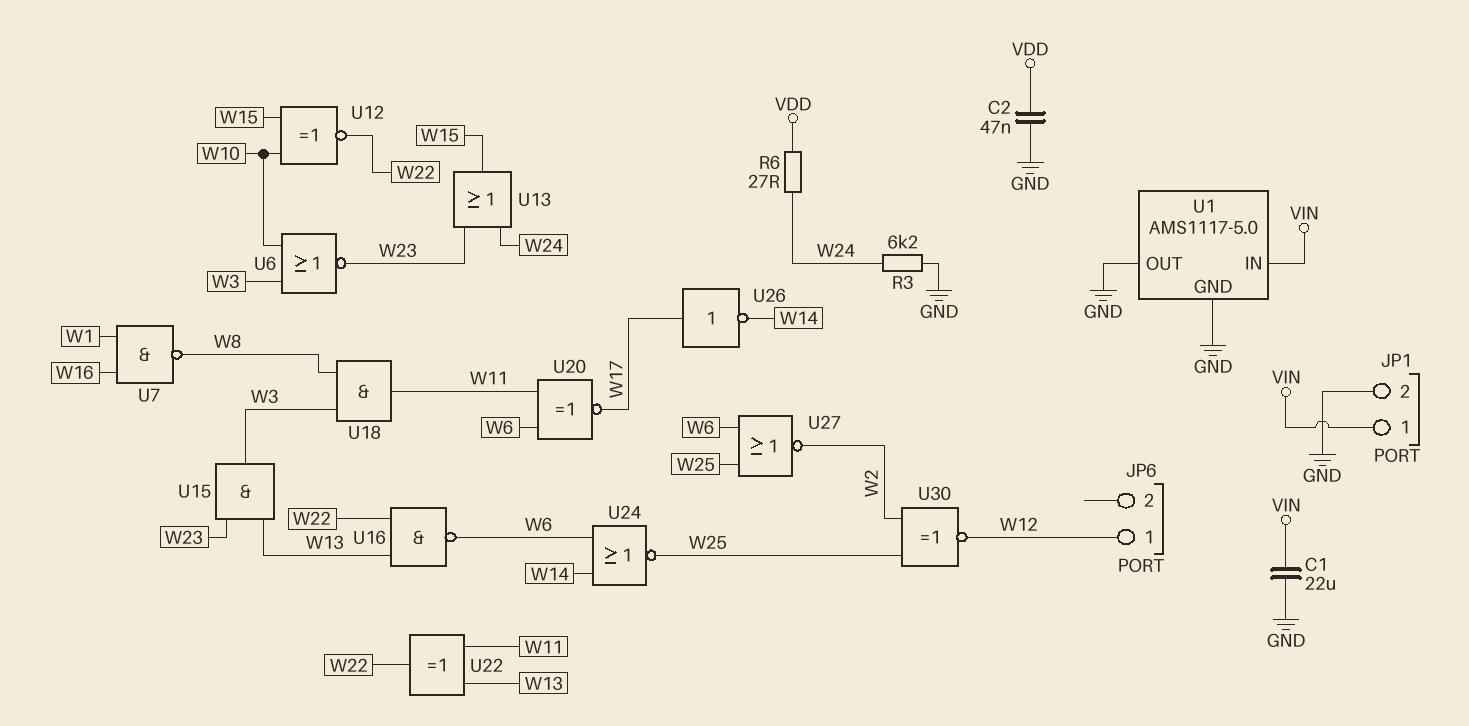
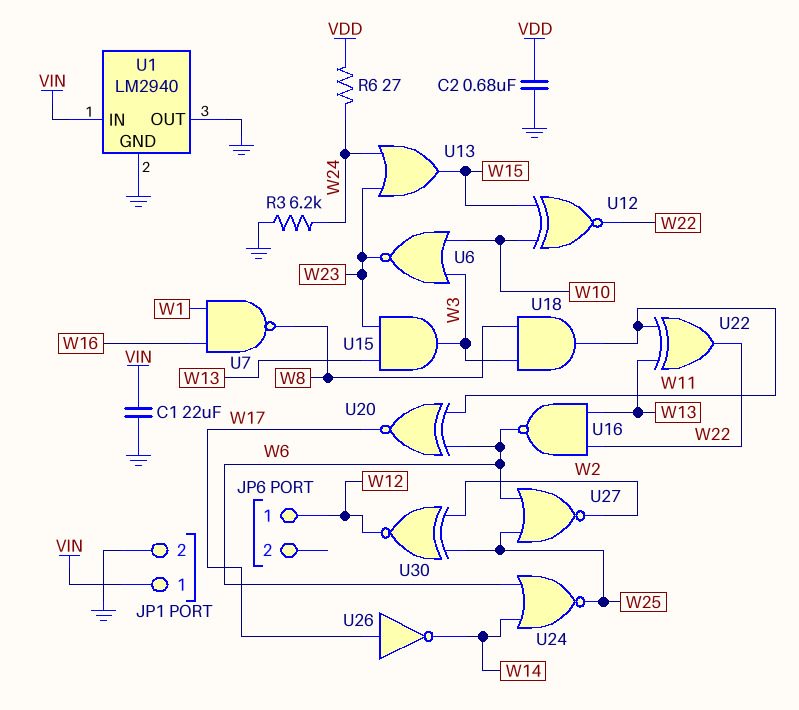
C2: 47nF (GND, VDD) -> 680nF (GND, VDD)
U1: AMS1117-5.0 -> LM2940

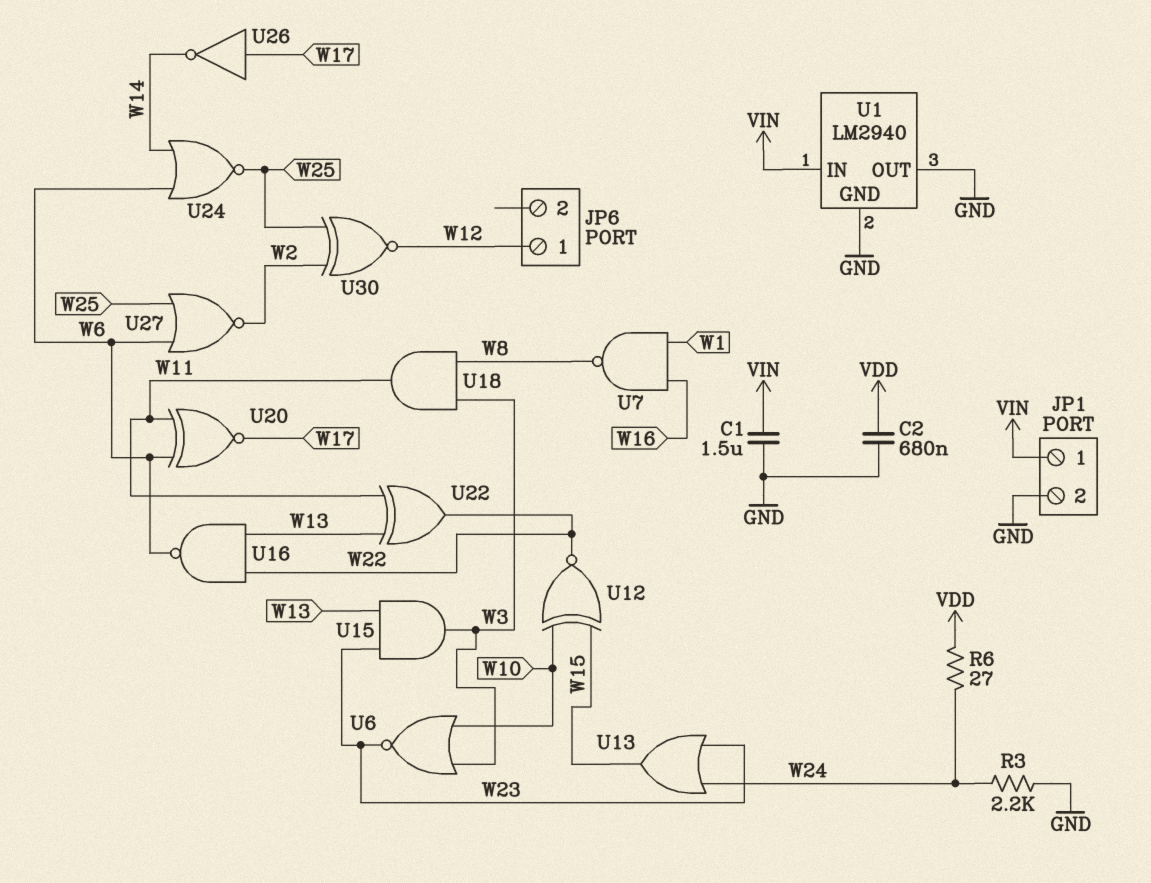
C1: 22uF (GND, VIN) -> 1.5uF (GND, VIN)
R3: 6.2k (GND, W24) -> 2.2k (GND, W24)

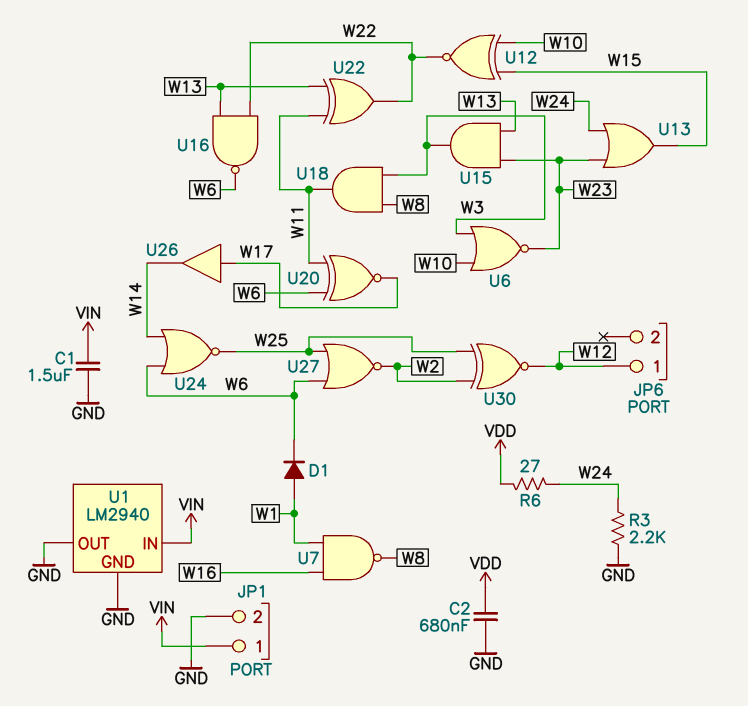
D1: none -> diode (A W1, K W6)
U26: NOT (in W17, out W14) -> buffer (in W17, out W14)

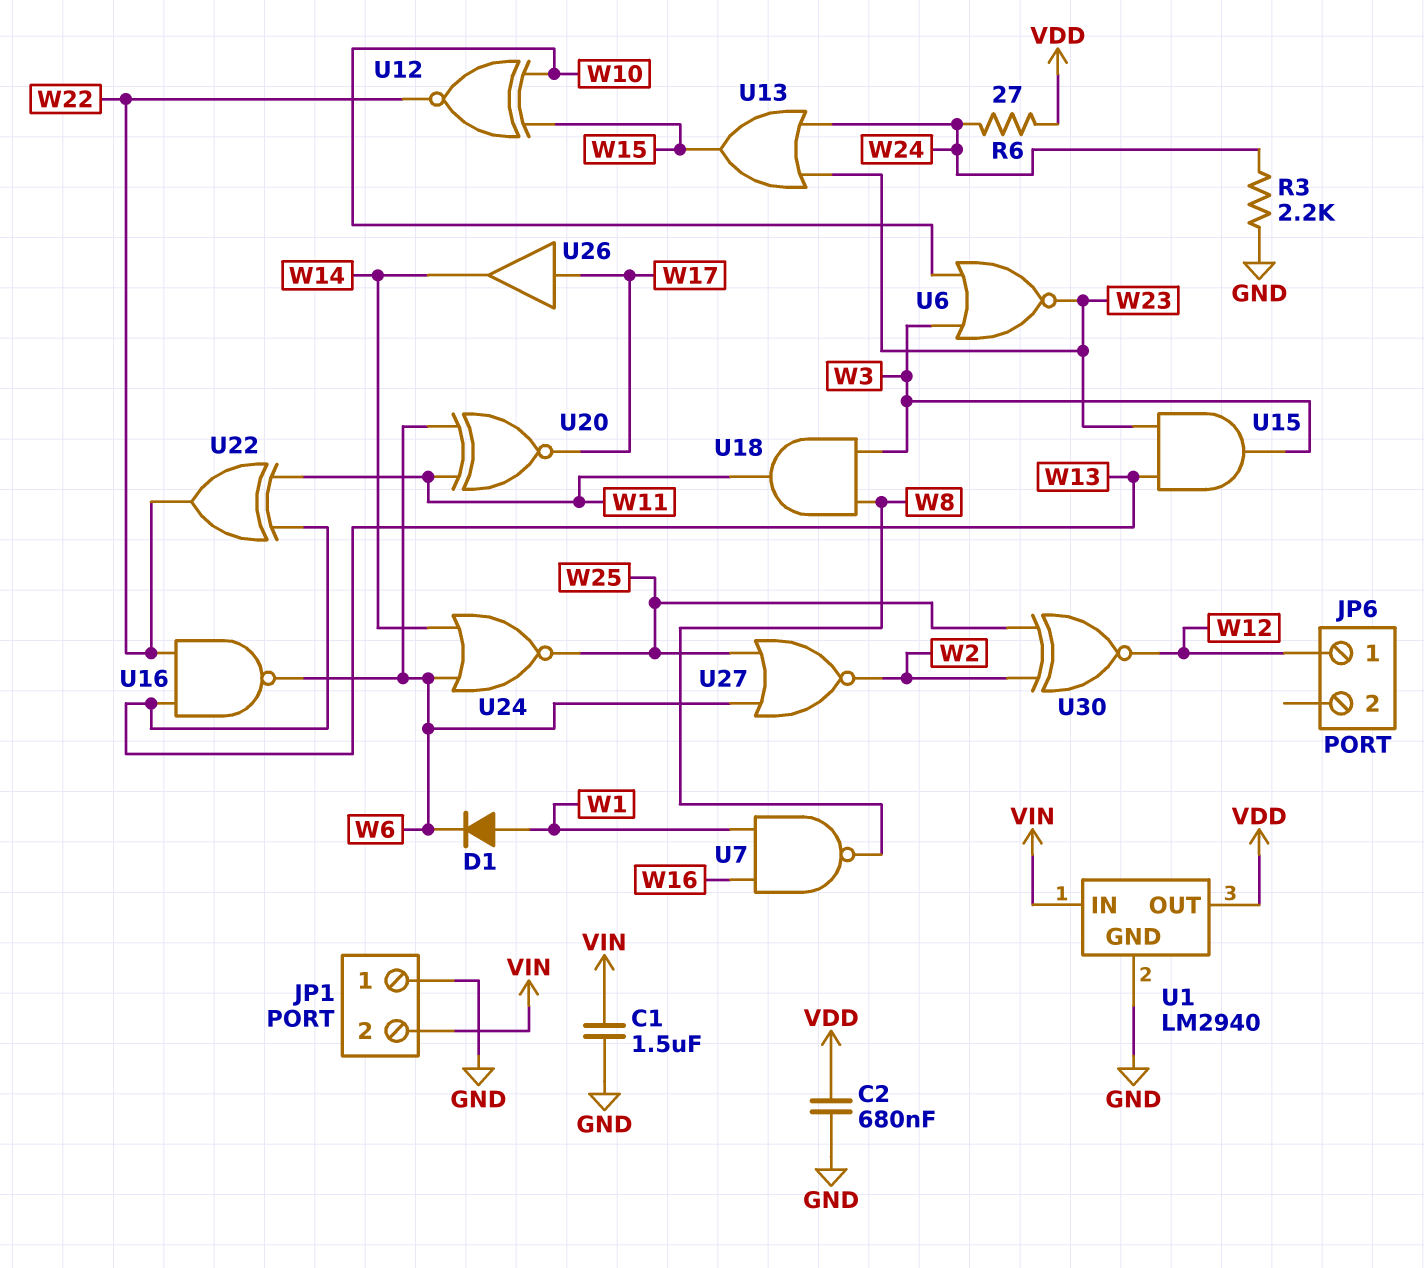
JP1 pin 1: VIN -> GND
JP1 pin 2: GND -> VIN
U1 pin OUT: GND -> VDD

